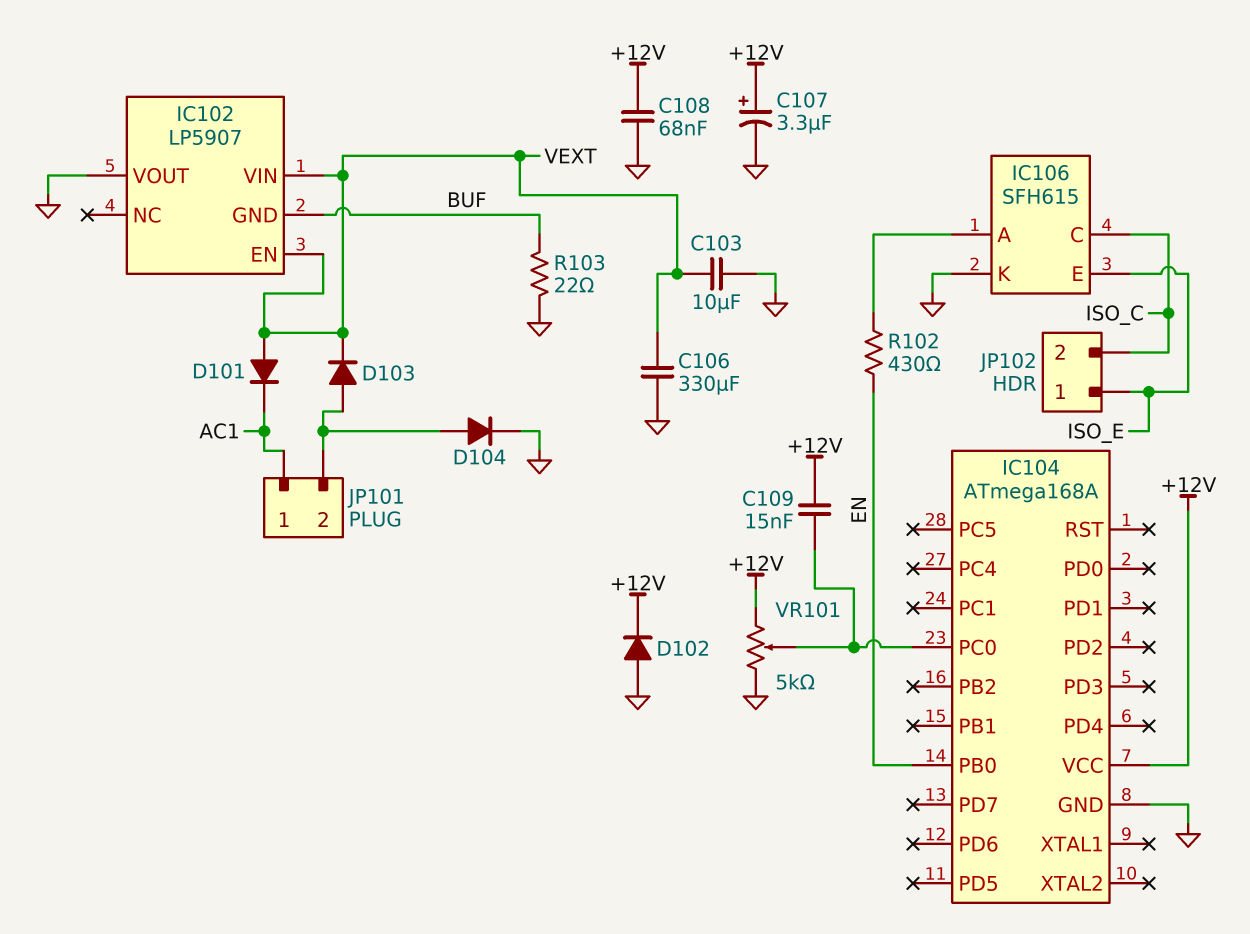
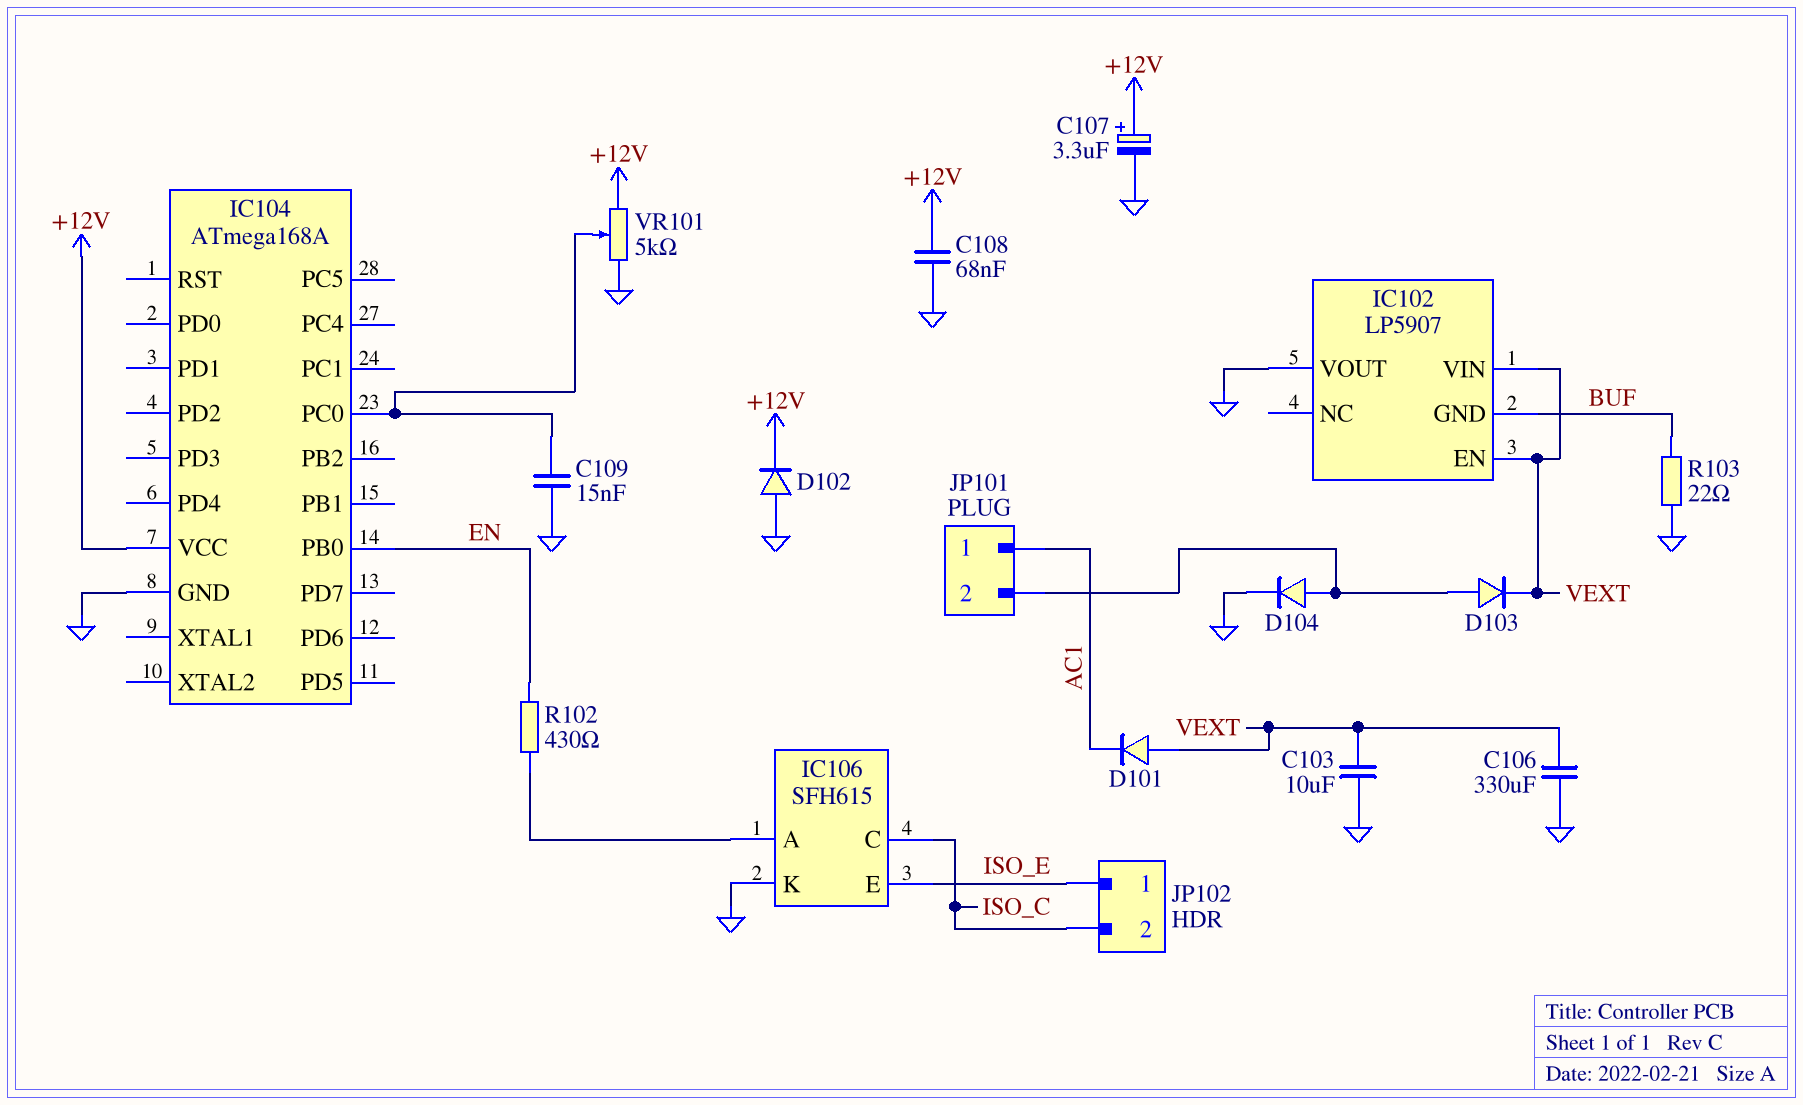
C109: 15nF (+12V, IC104/PC0) -> 15nF (GND, IC104/PC0)

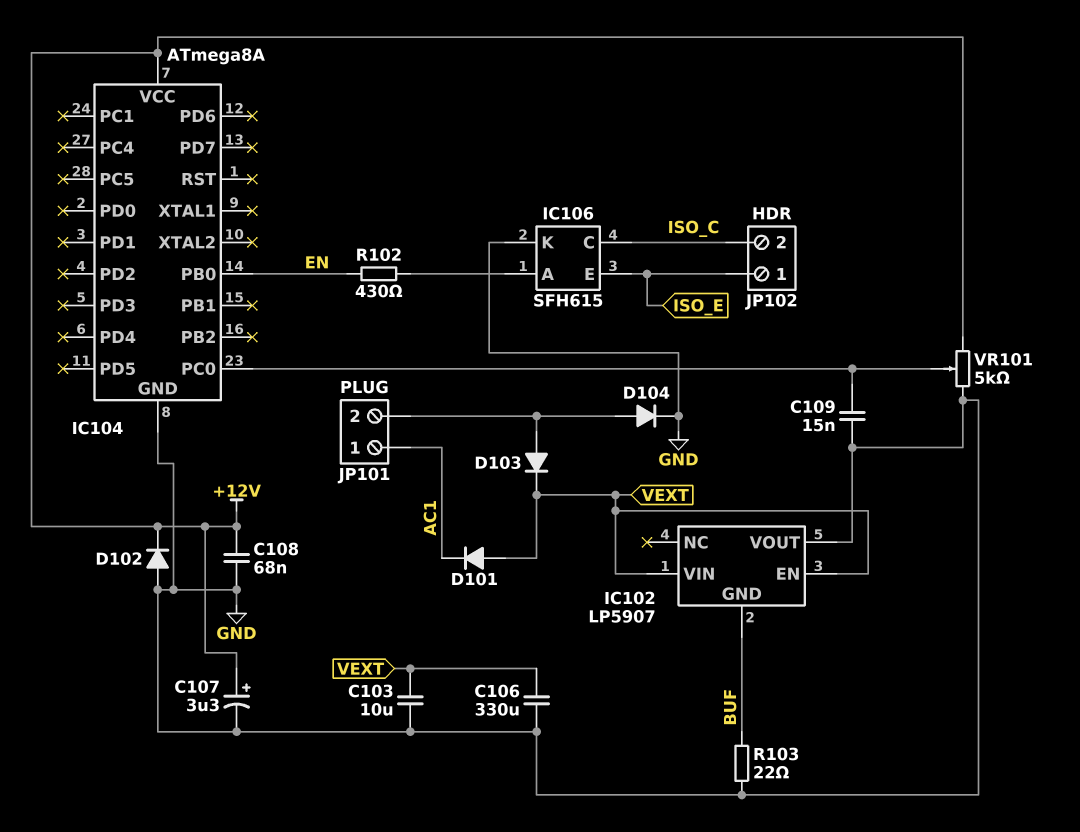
IC104: ATmega168A -> ATmega8A

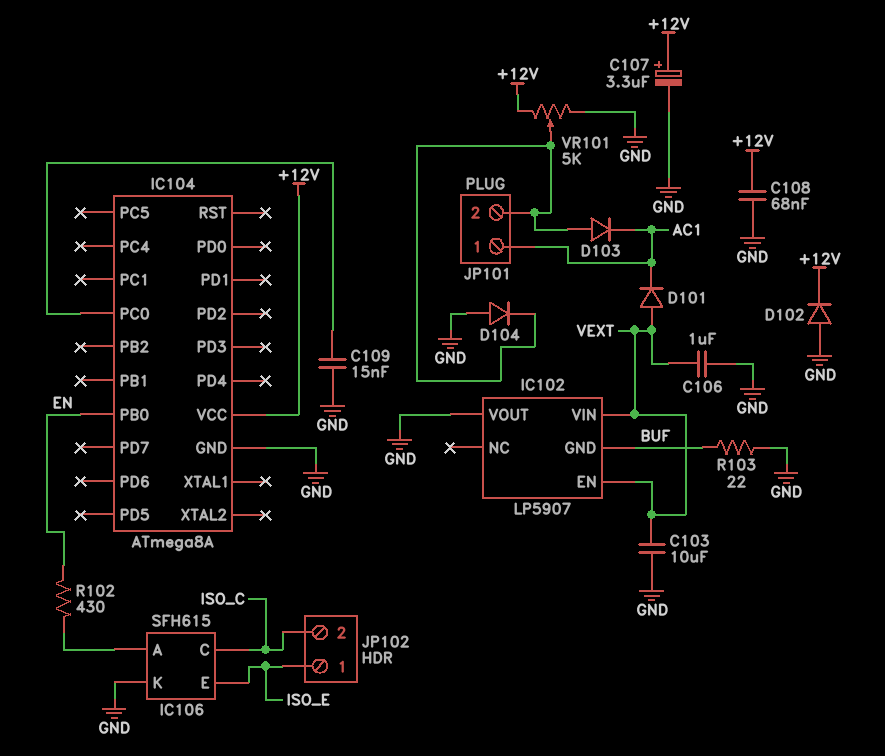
C106: 330uF (GND, VEXT) -> 1uF (GND, VEXT)
D103: diode (A JP101/2, K VEXT) -> diode (A JP101/2, K AC1)
D104: diode (A JP101/2, K GND) -> diode (A GND, K JP101/2)
VR101: 5k (+12V, GND, wiper IC104/PC0) -> 5k (+12V, GND, wiper JP101/2)

